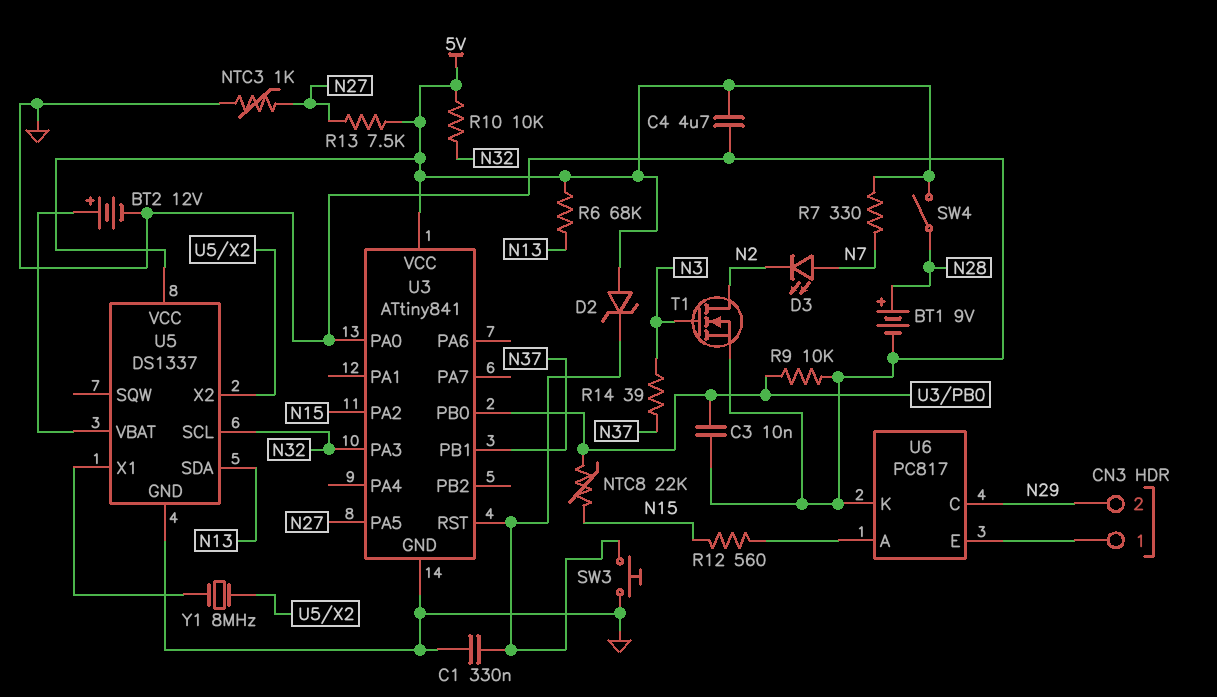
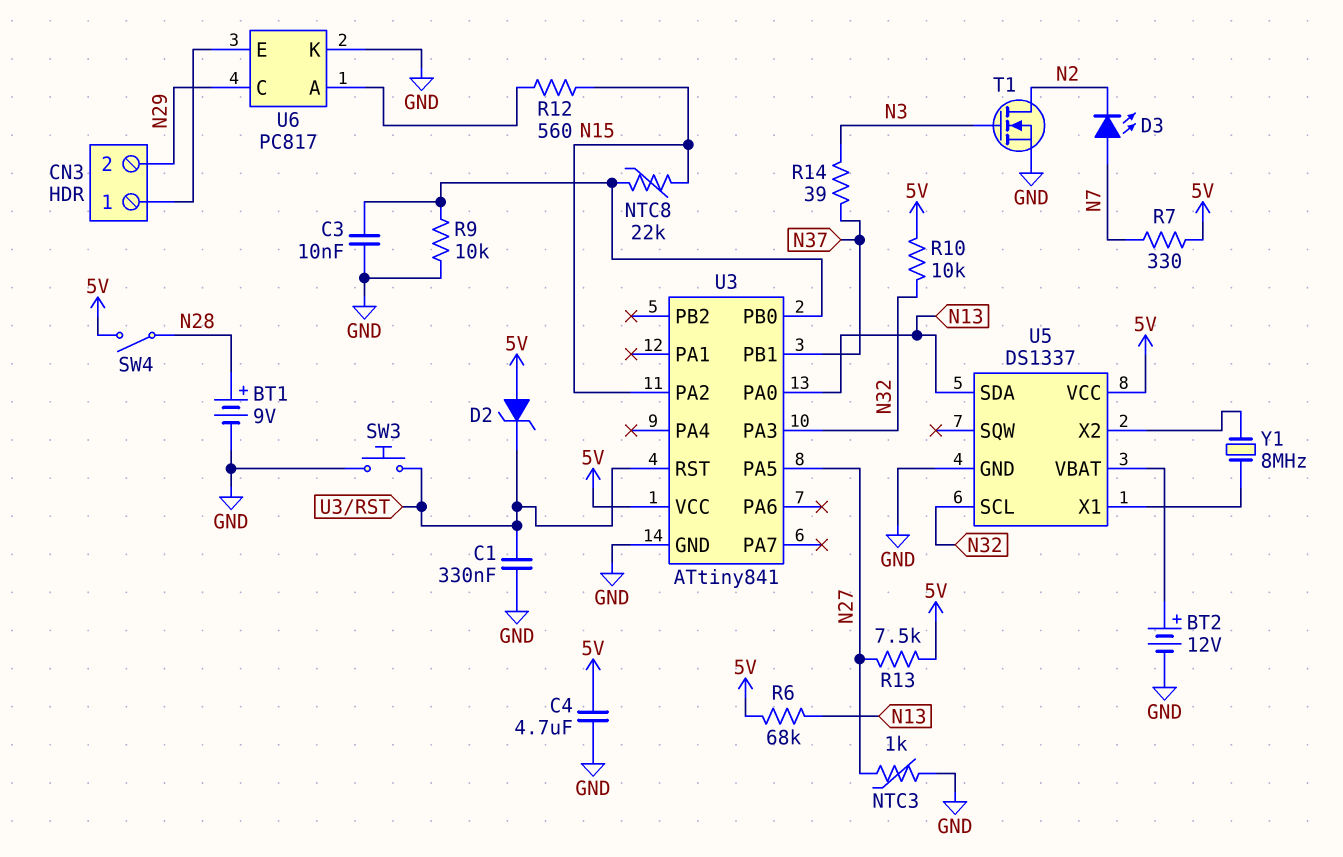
U3 pin PA0: GND -> N13

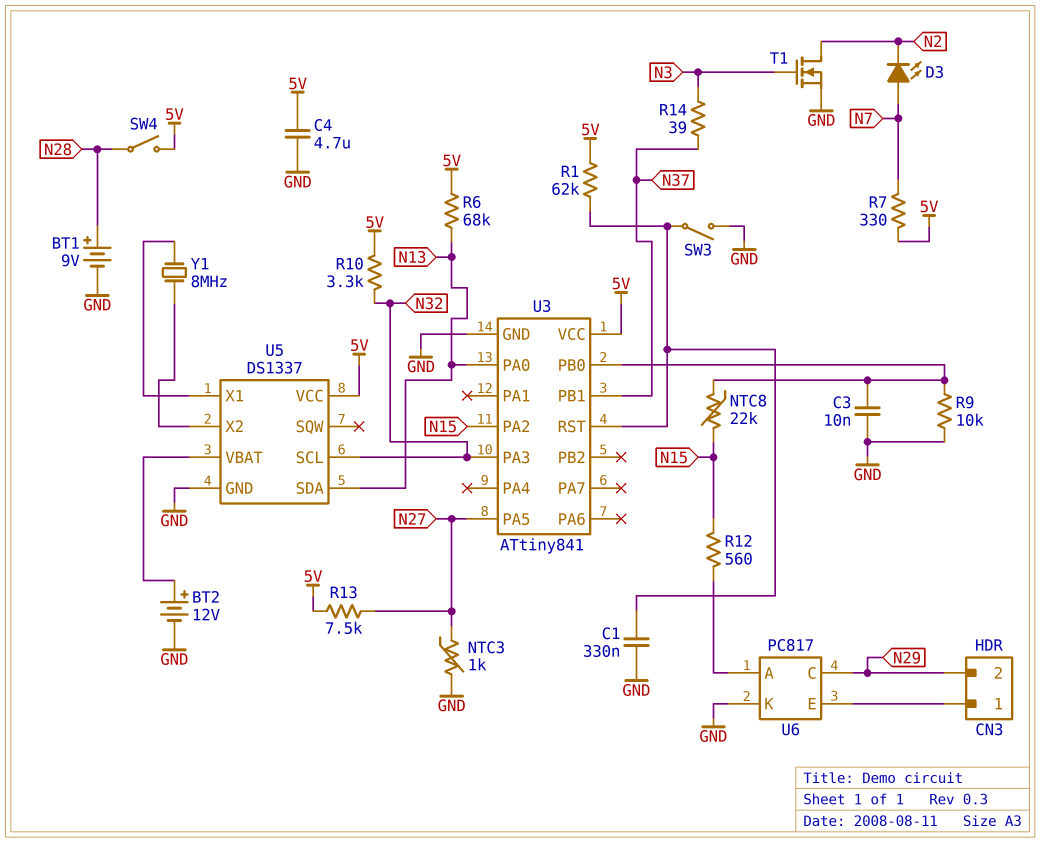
D2: zener (A 5V, K U3/RST) -> none
R1: none -> 62k (5V, U3/RST)
R10: 10k (5V, N32) -> 3.3k (5V, N32)
SW3: button (GND, U3/RST) -> switch (GND, U3/RST)

